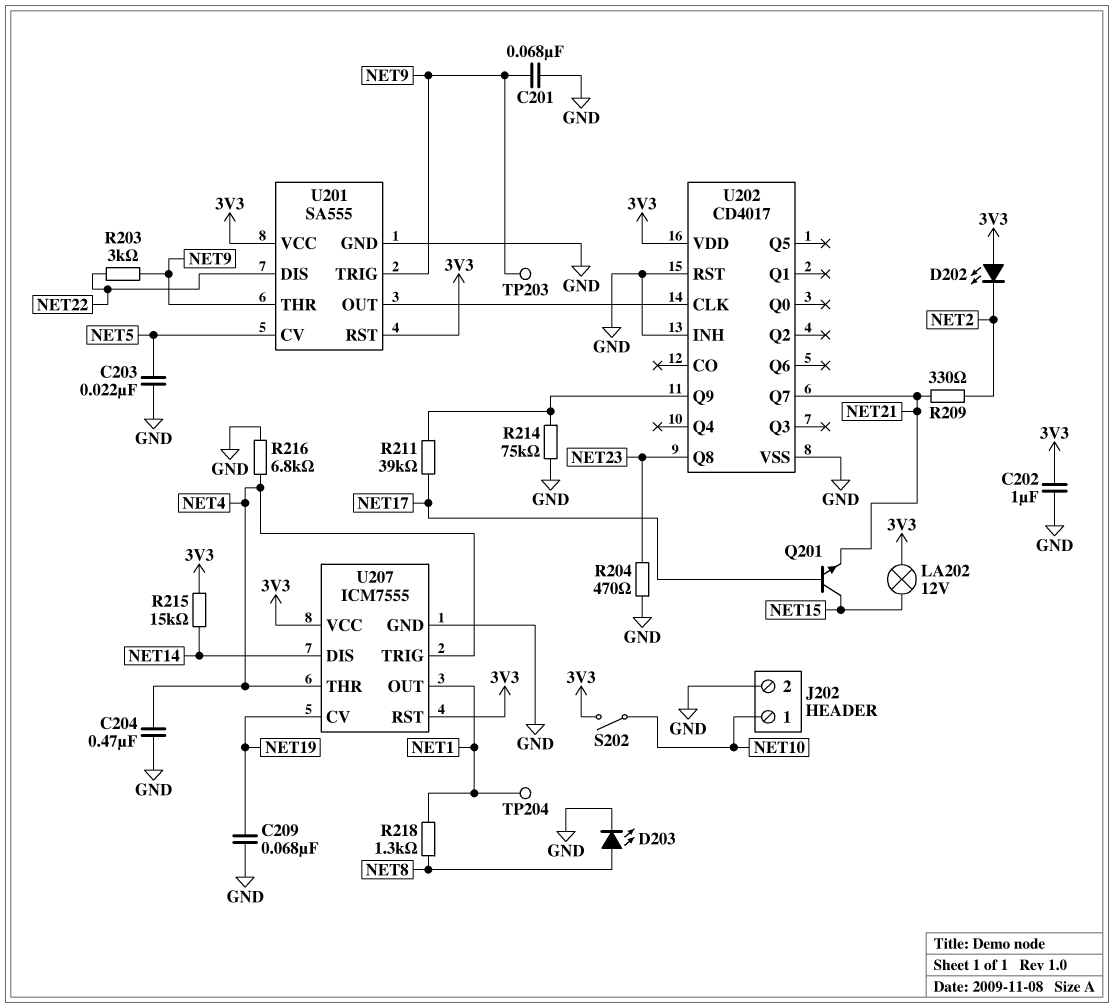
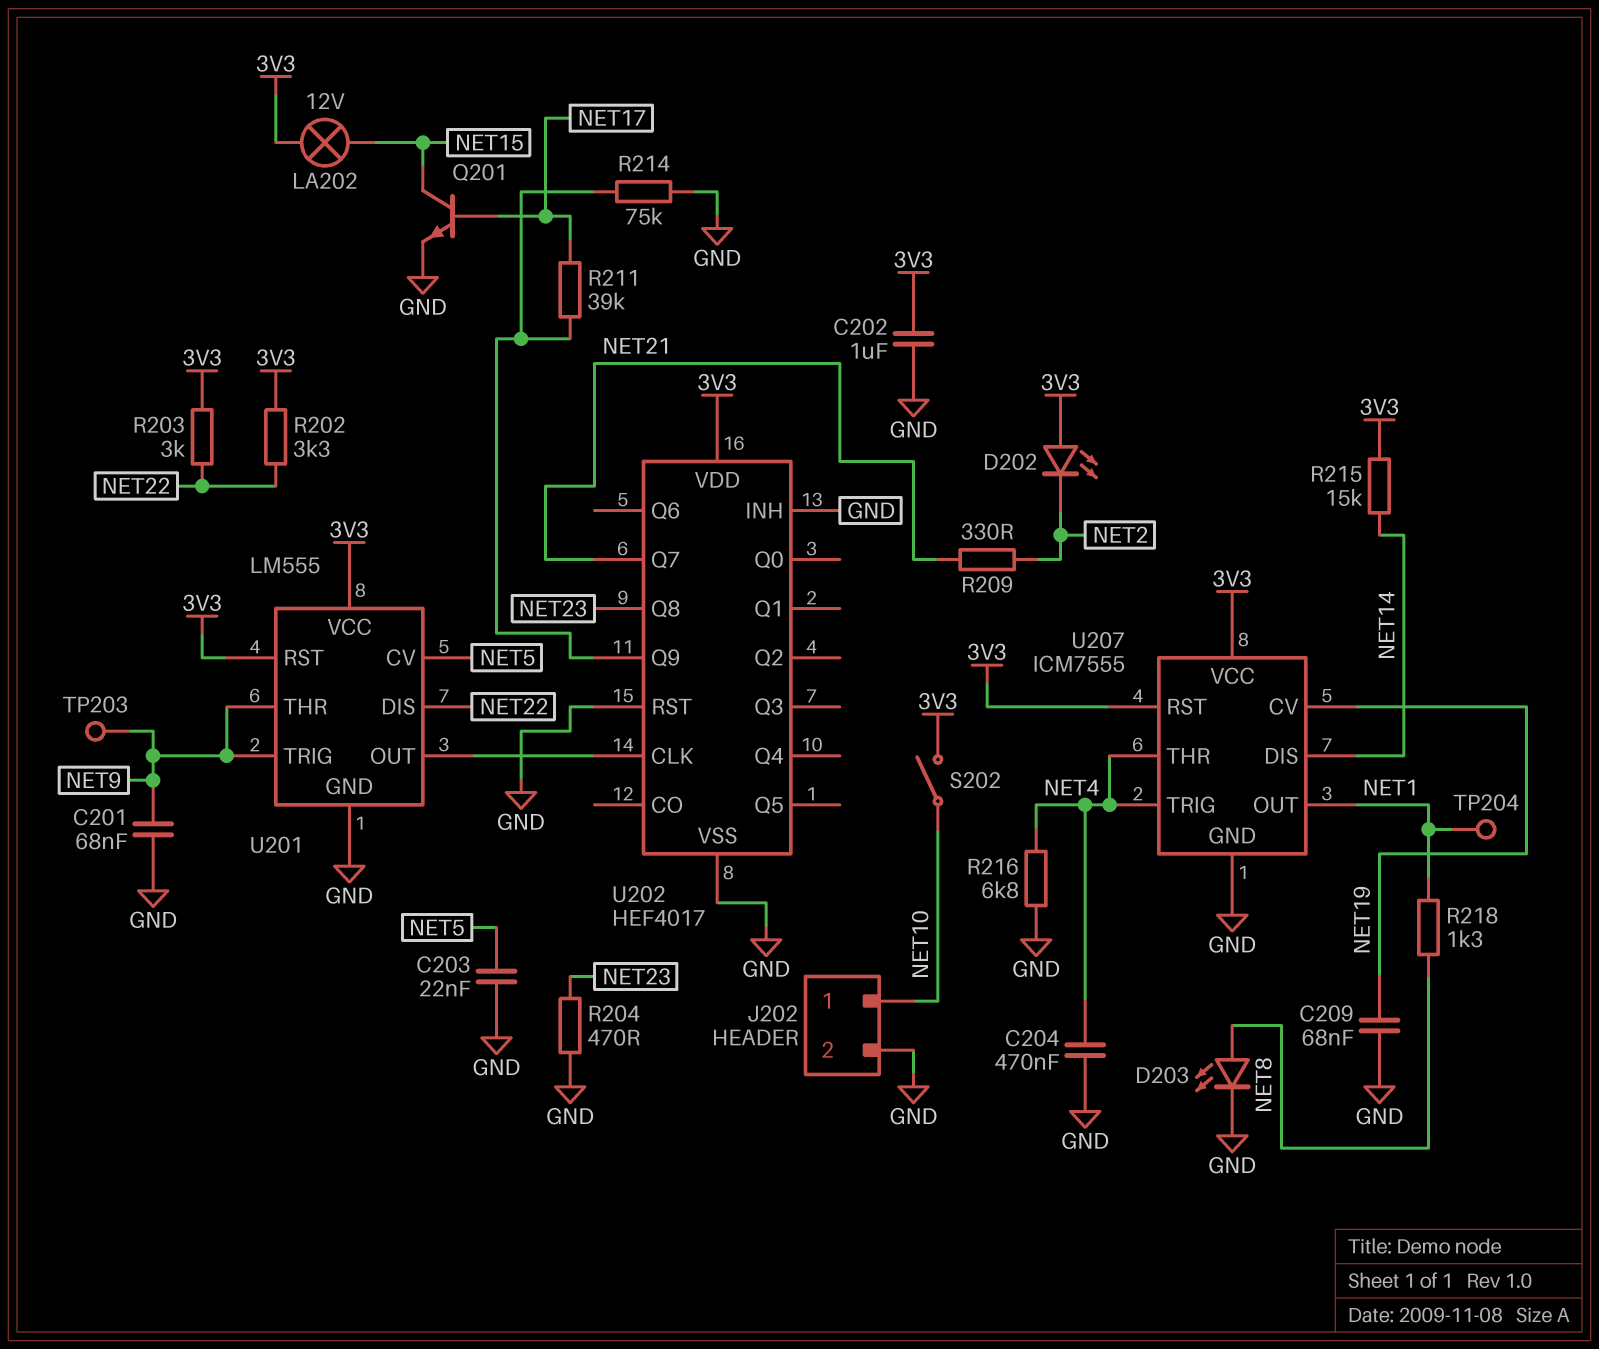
Q201: NPN (B NET17, C NET15, E NET21) -> NPN (B NET17, C NET15, E GND)
R202: none -> 3.3k (3V3, NET22)
R203: 3k (NET9, NET22) -> 3k (3V3, NET22)
U201: SA555 -> LM555
U202: CD4017 -> HEF4017

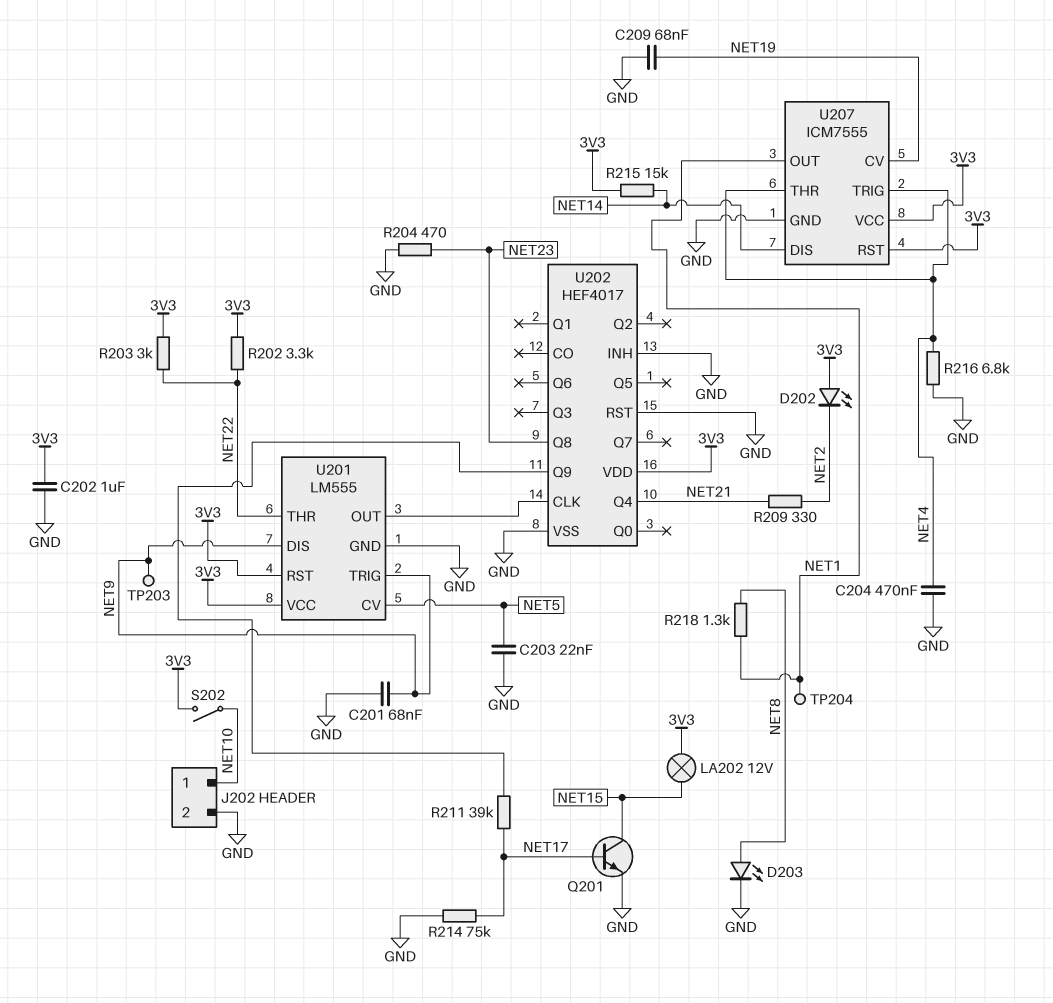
R214: 75k (GND, U202/Q9) -> 75k (GND, NET17)
U201 pin DIS: NET22 -> NET9
U201 pin THR: NET9 -> NET22
U202 pin Q4: none -> NET21
U202 pin Q7: NET21 -> none

